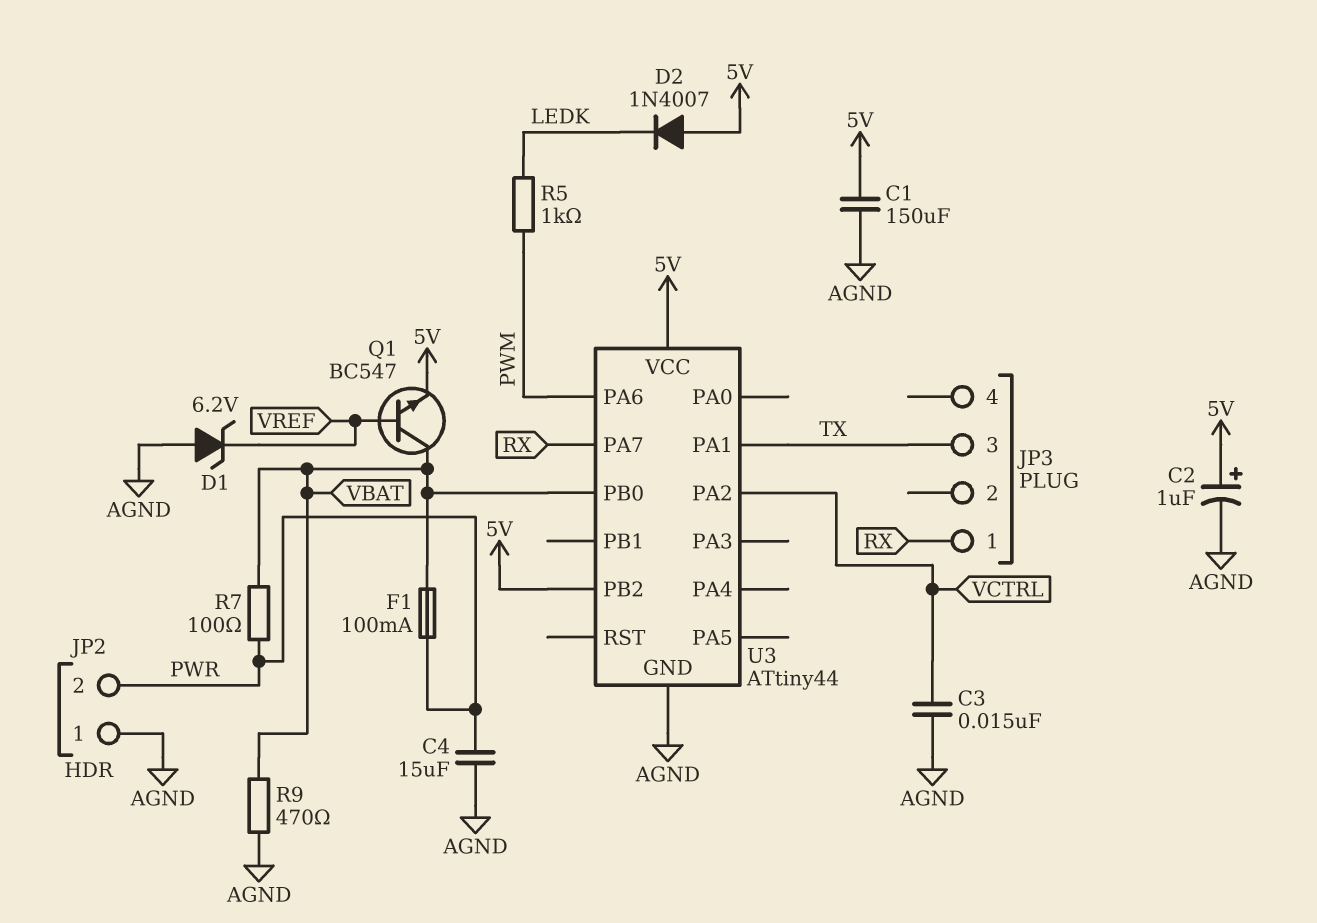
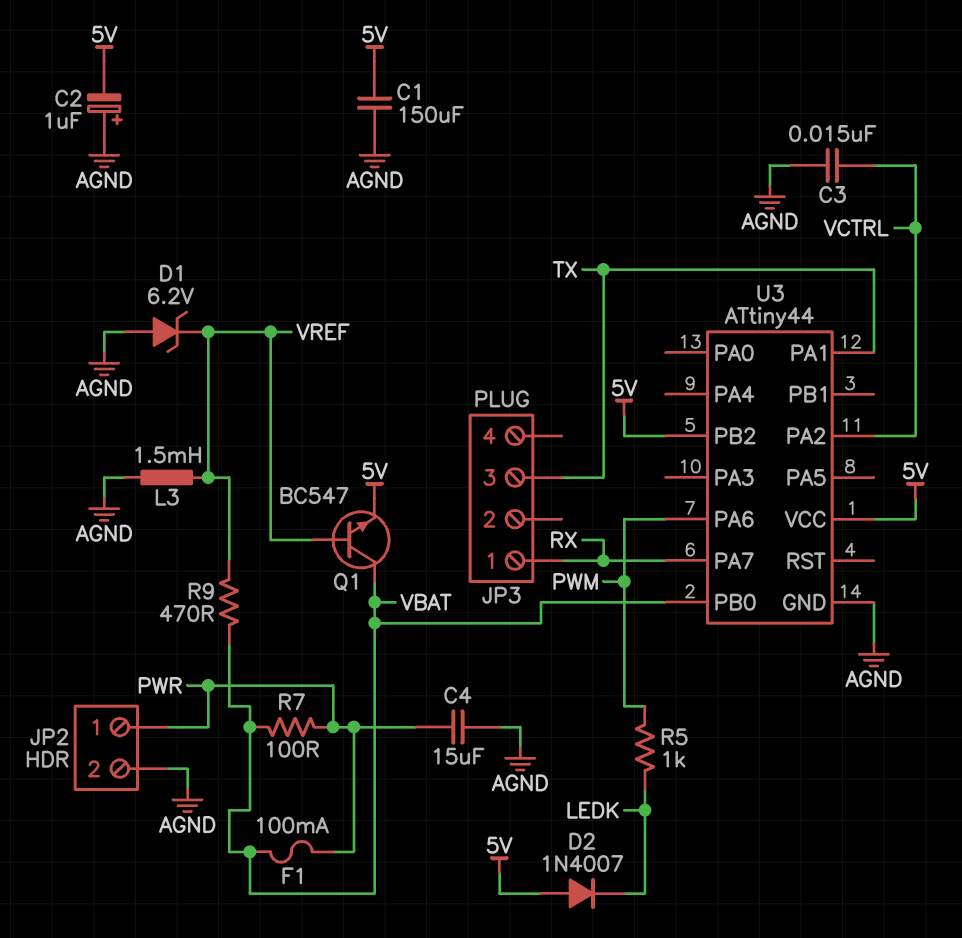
C2: 1uF (plus 5V, minus AGND) -> 1uF (plus AGND, minus 5V)
JP2 pin 1: AGND -> PWR
JP2 pin 2: PWR -> AGND
L3: none -> 1.5mH (AGND, VREF)
R9: 470 (AGND, VBAT) -> 470 (VBAT, VREF)

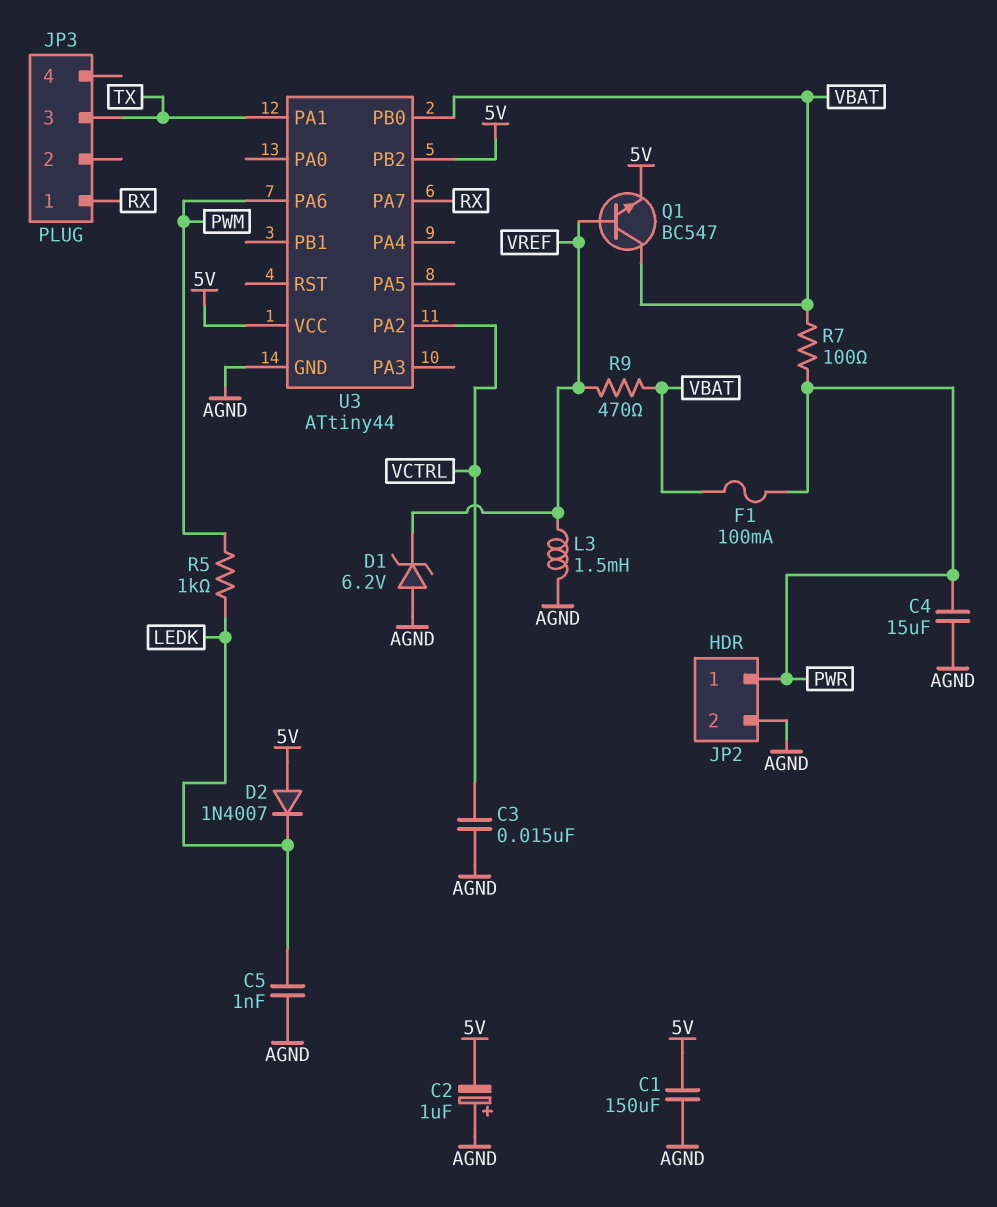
C5: none -> 1nF (AGND, LEDK)

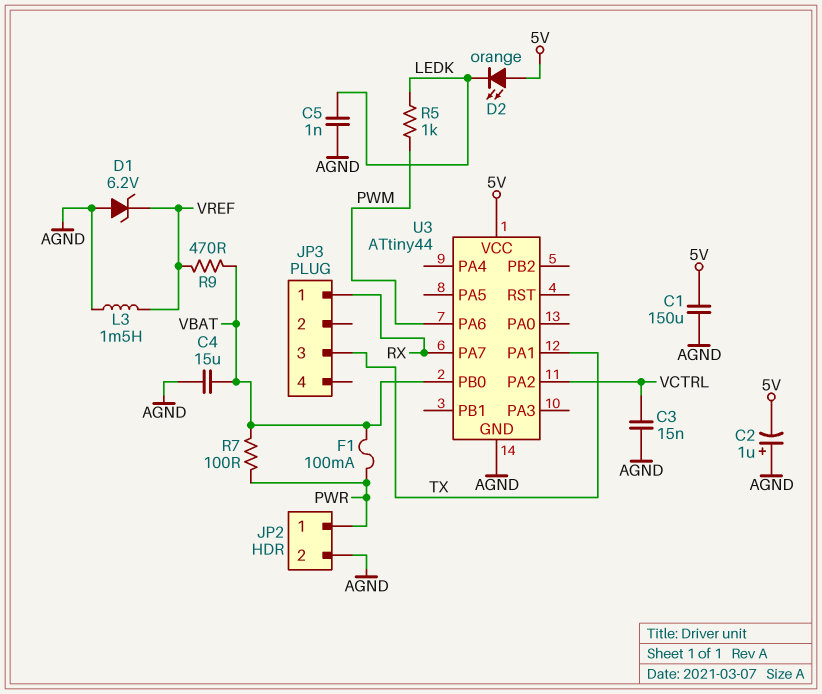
C4: 15uF (AGND, PWR) -> 15uF (AGND, VBAT)
D2: diode 1N4007 (A 5V, K LEDK) -> LED orange (A 5V, K LEDK)
Q1: NPN BC547 (B VREF, C VBAT, E 5V) -> none
U3 pin PB2: 5V -> none

